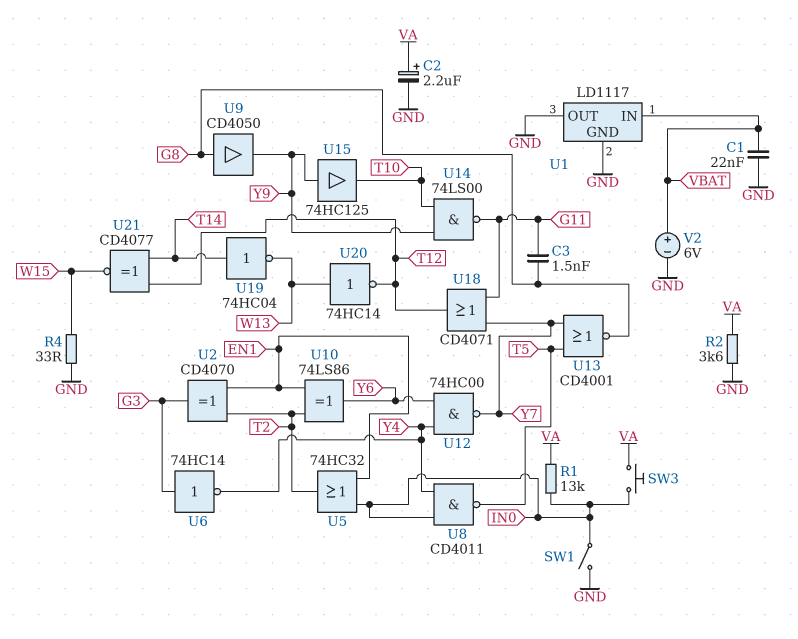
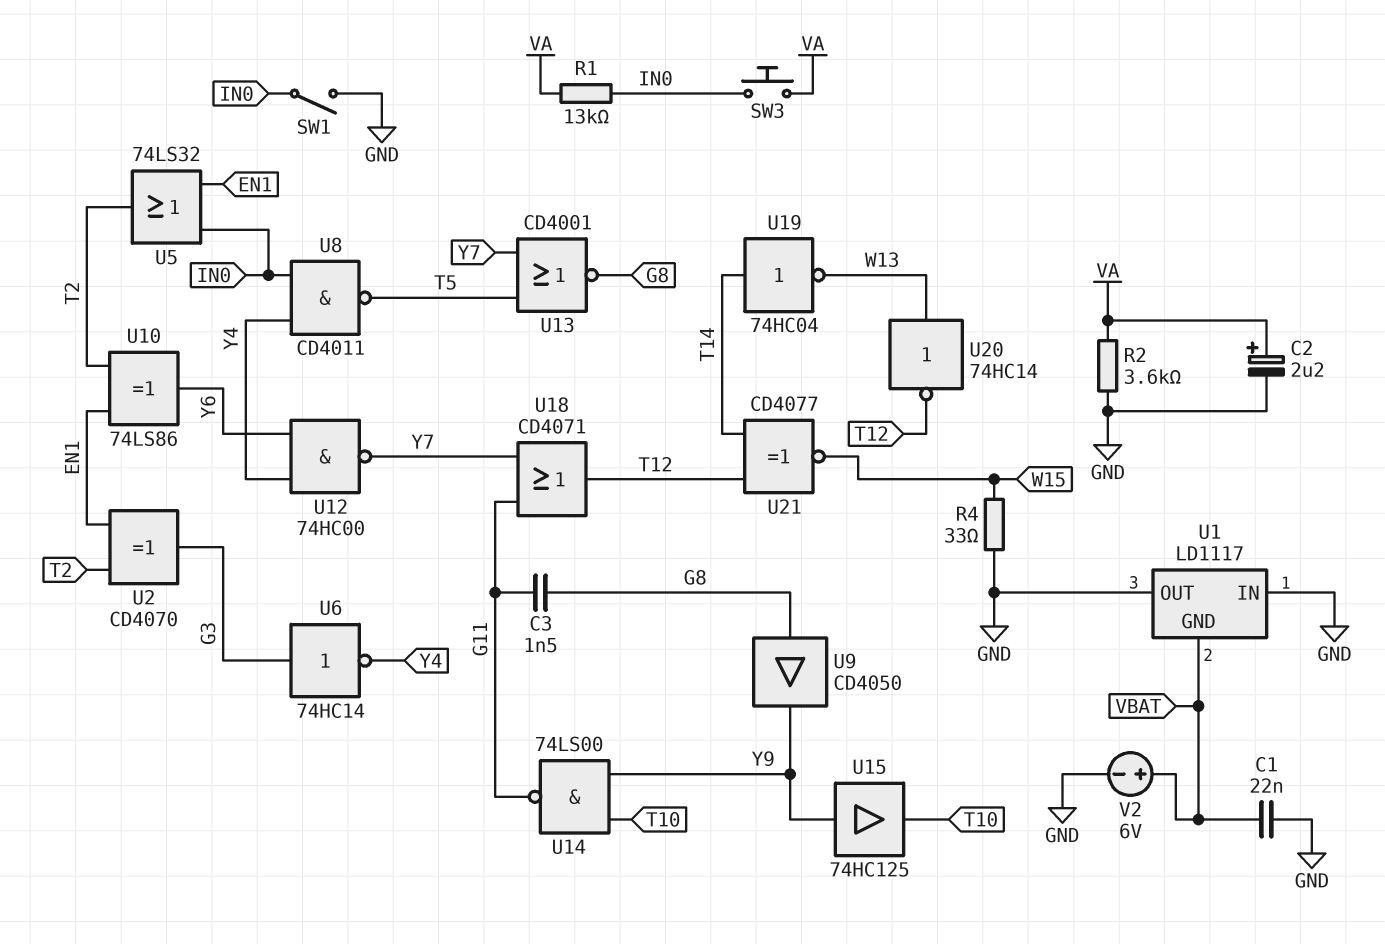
U1 pin GND: GND -> VBAT
U1 pin IN: VBAT -> GND
U5: OR 74HC32 (in EN1, in IN0, out T2) -> OR 74LS32 (in EN1, in IN0, out T2)

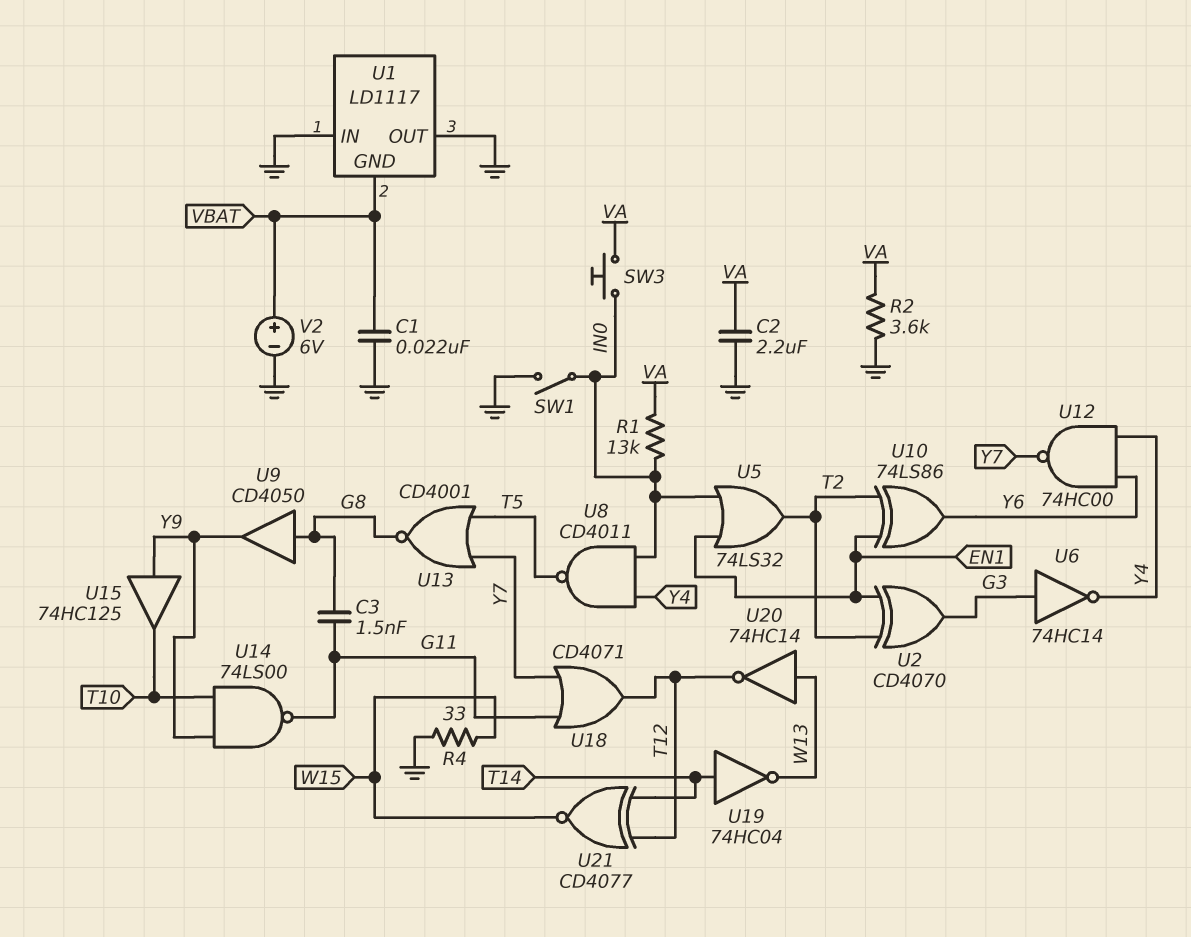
C2: 2.2uF (plus VA, minus GND) -> 2.2uF (GND, VA)

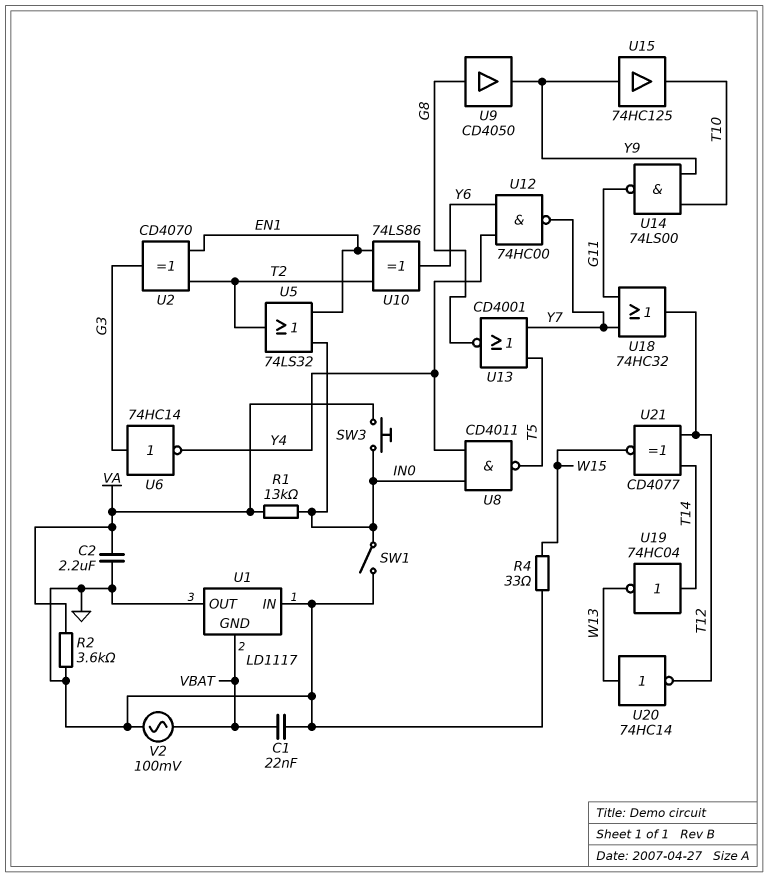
C3: 1.5nF (G8, G11) -> none
U18: OR CD4071 (in G11, in Y7, out T12) -> OR 74HC32 (in G11, in Y7, out T12)
V2: 6V (plus VBAT, minus GND) -> AC 100mV (GND, VBAT)

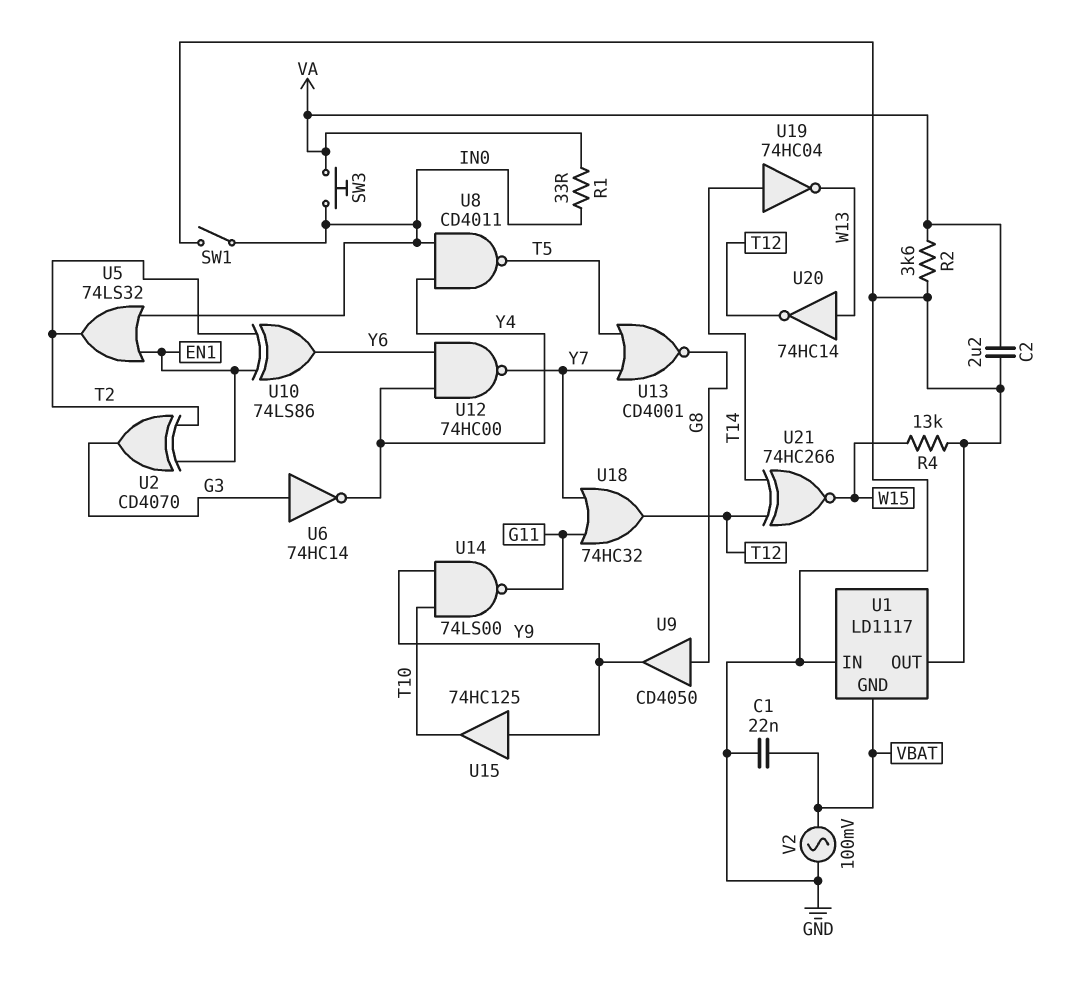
R1: 13k (IN0, VA) -> 33 (IN0, VA)
R4: 33 (GND, W15) -> 13k (GND, W15)
U21: XNOR CD4077 (in T12, in T14, out W15) -> XNOR 74HC266 (in T12, in T14, out W15)

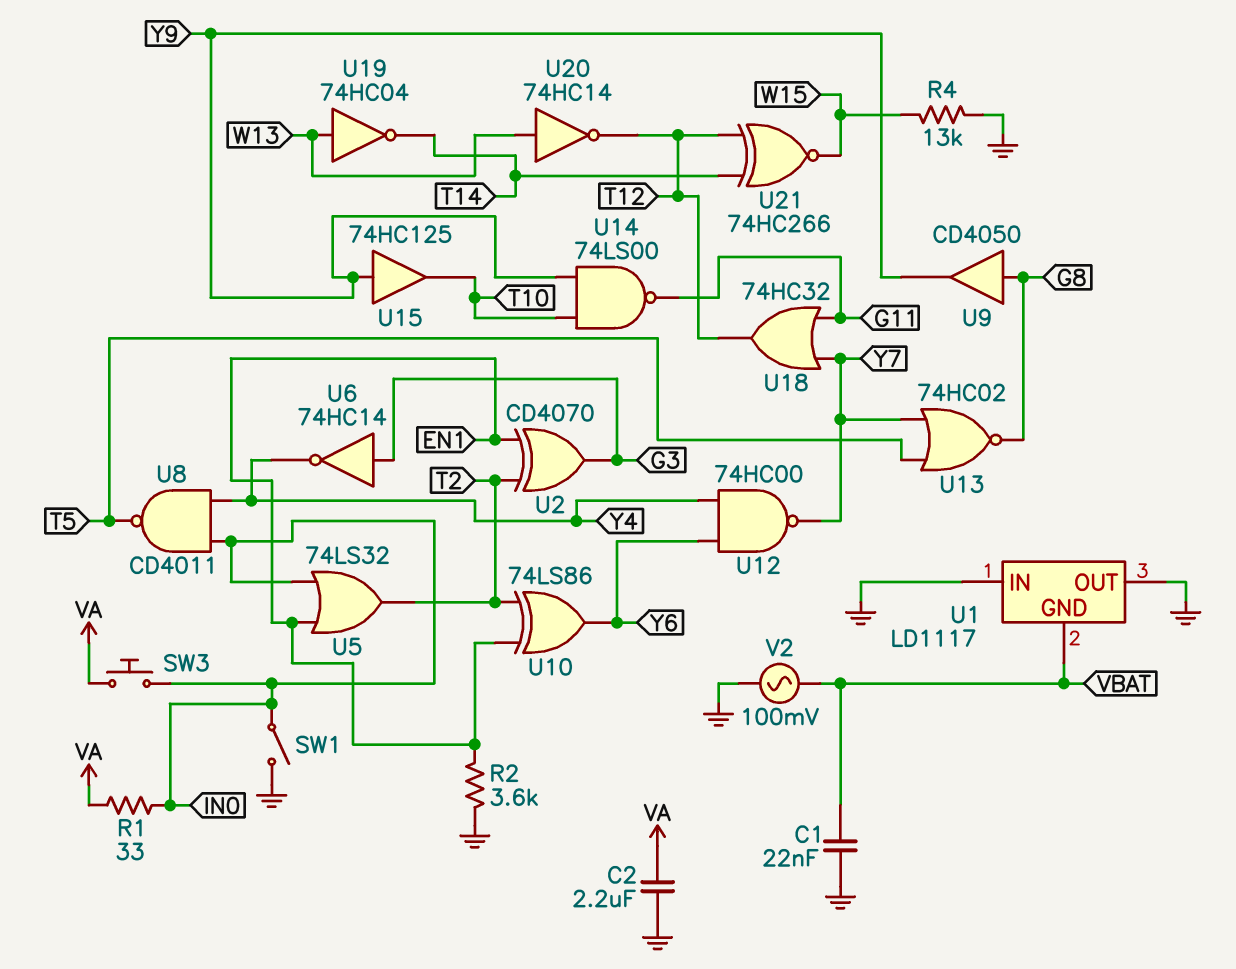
R2: 3.6k (GND, VA) -> 3.6k (EN1, GND)
U13: NOR CD4001 (in T5, in Y7, out G8) -> NOR 74HC02 (in T5, in Y7, out G8)
U19: NOT 74HC04 (in T14, out W13) -> NOT 74HC04 (in W13, out T14)

